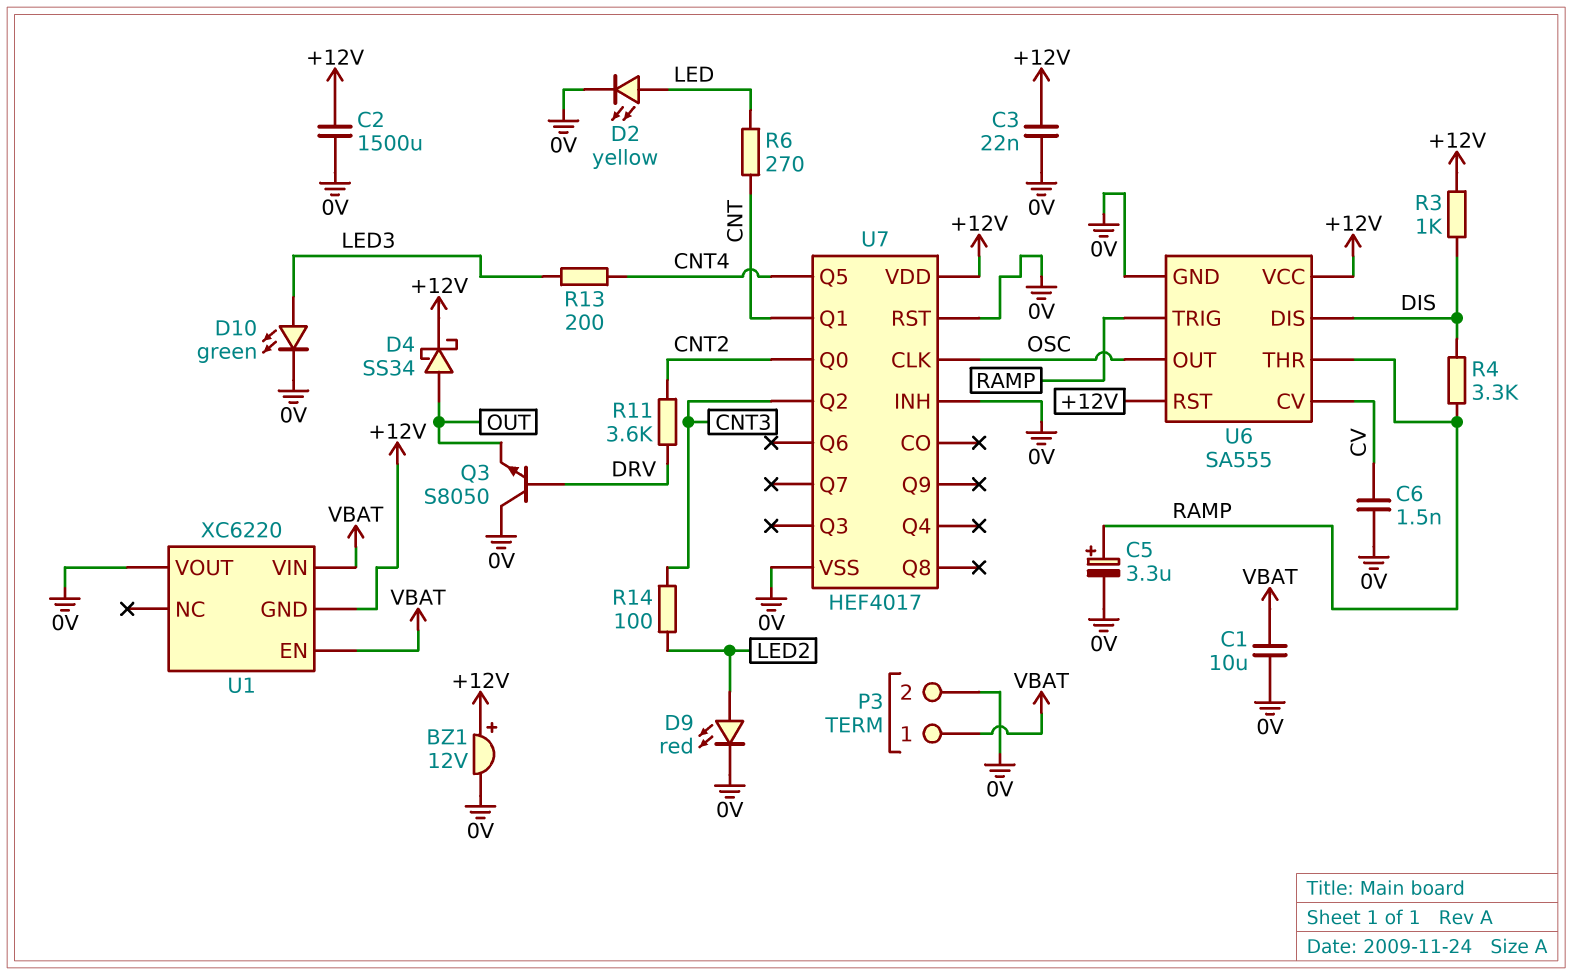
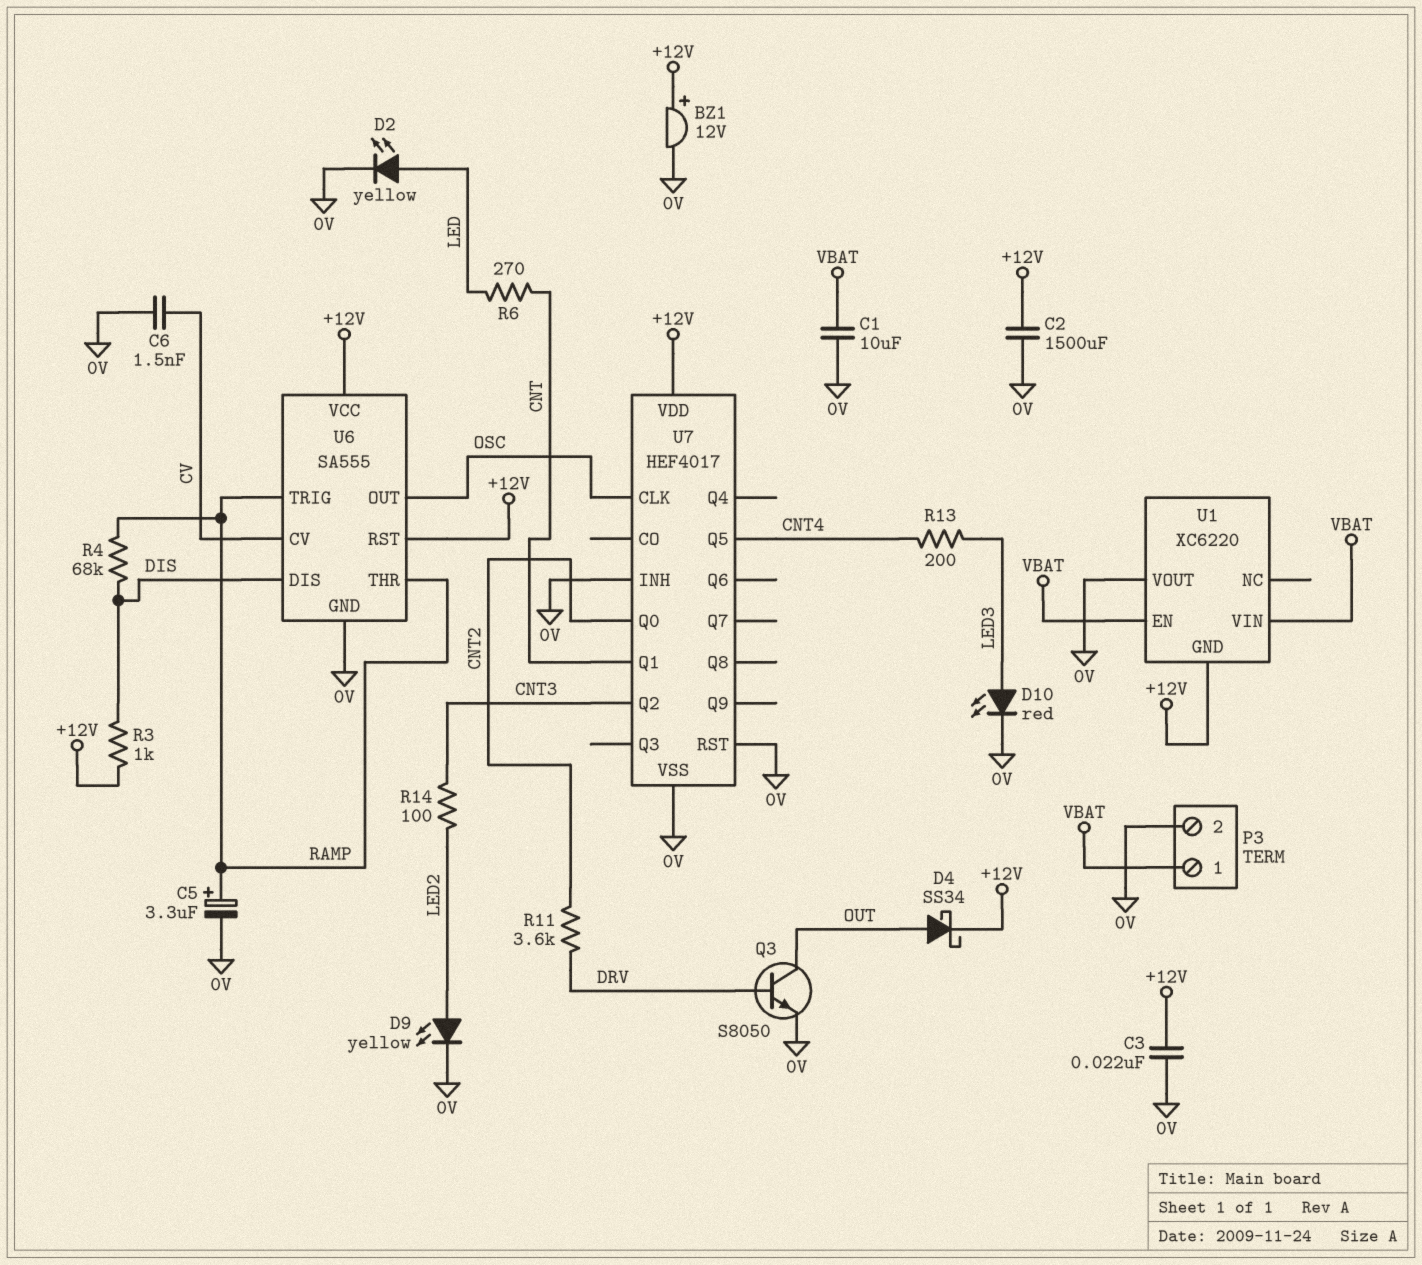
D9: LED red (A LED2, K 0V) -> LED yellow (A LED2, K 0V)
D10: LED green (A LED3, K 0V) -> LED red (A LED3, K 0V)
Q3: NPN S8050 (B DRV, C 0V, E OUT) -> NPN S8050 (B DRV, C OUT, E 0V)
R4: 3.3k (DIS, RAMP) -> 68k (DIS, RAMP)

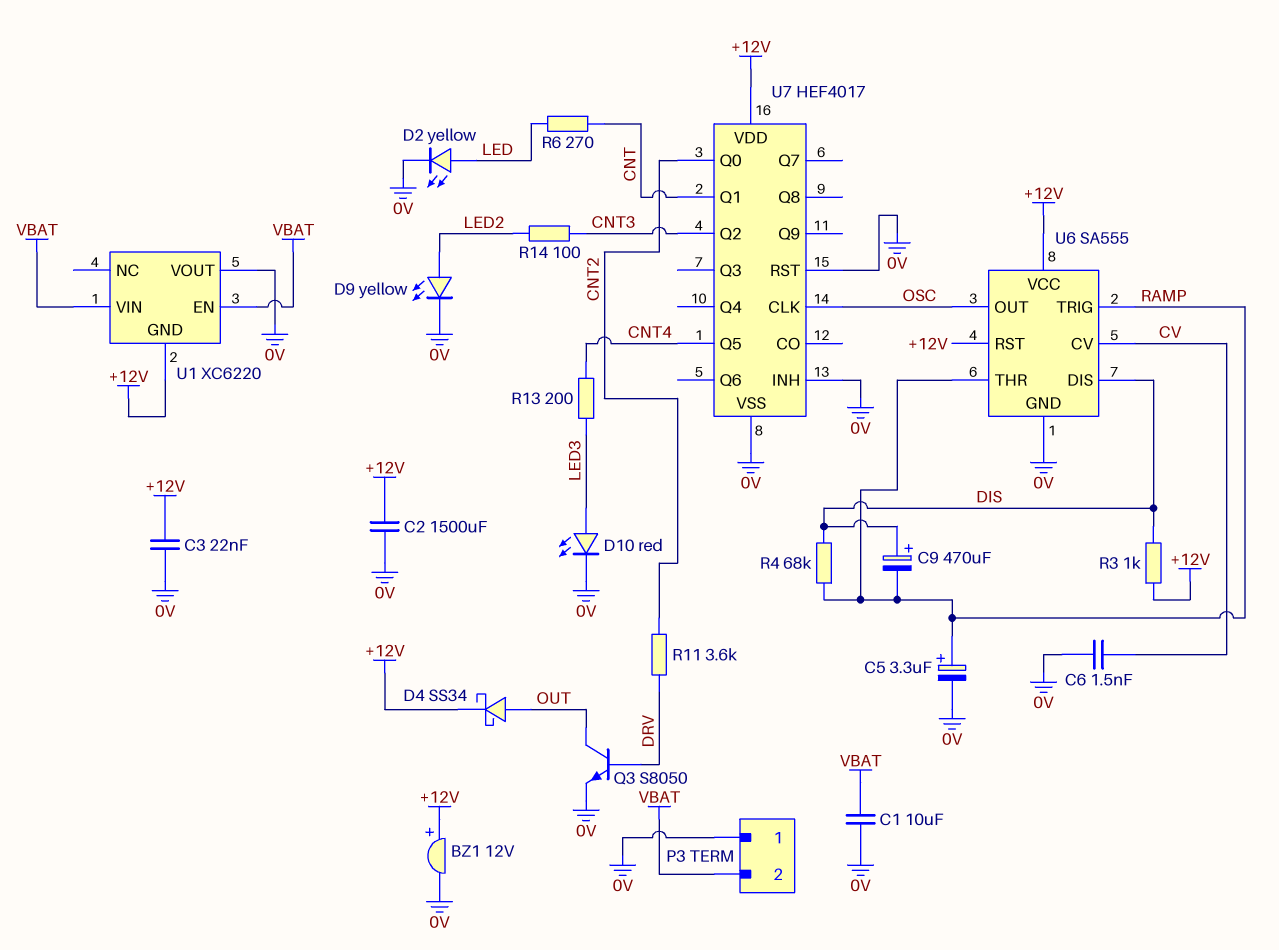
C9: none -> 470uF (plus DIS, minus RAMP)
P3 pin 1: VBAT -> 0V
P3 pin 2: 0V -> VBAT

